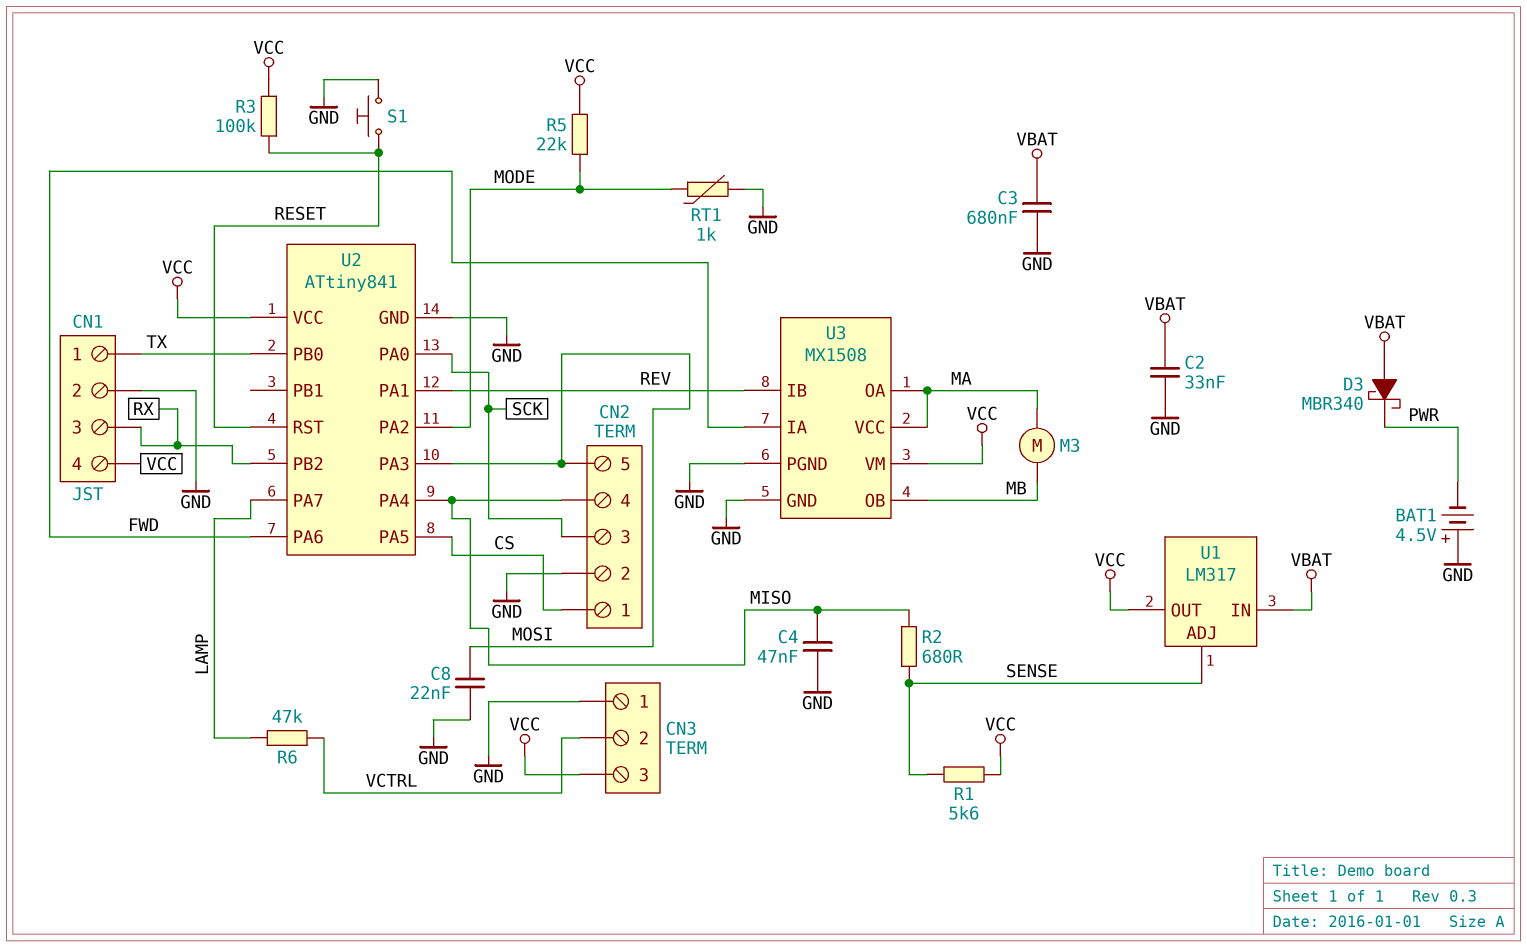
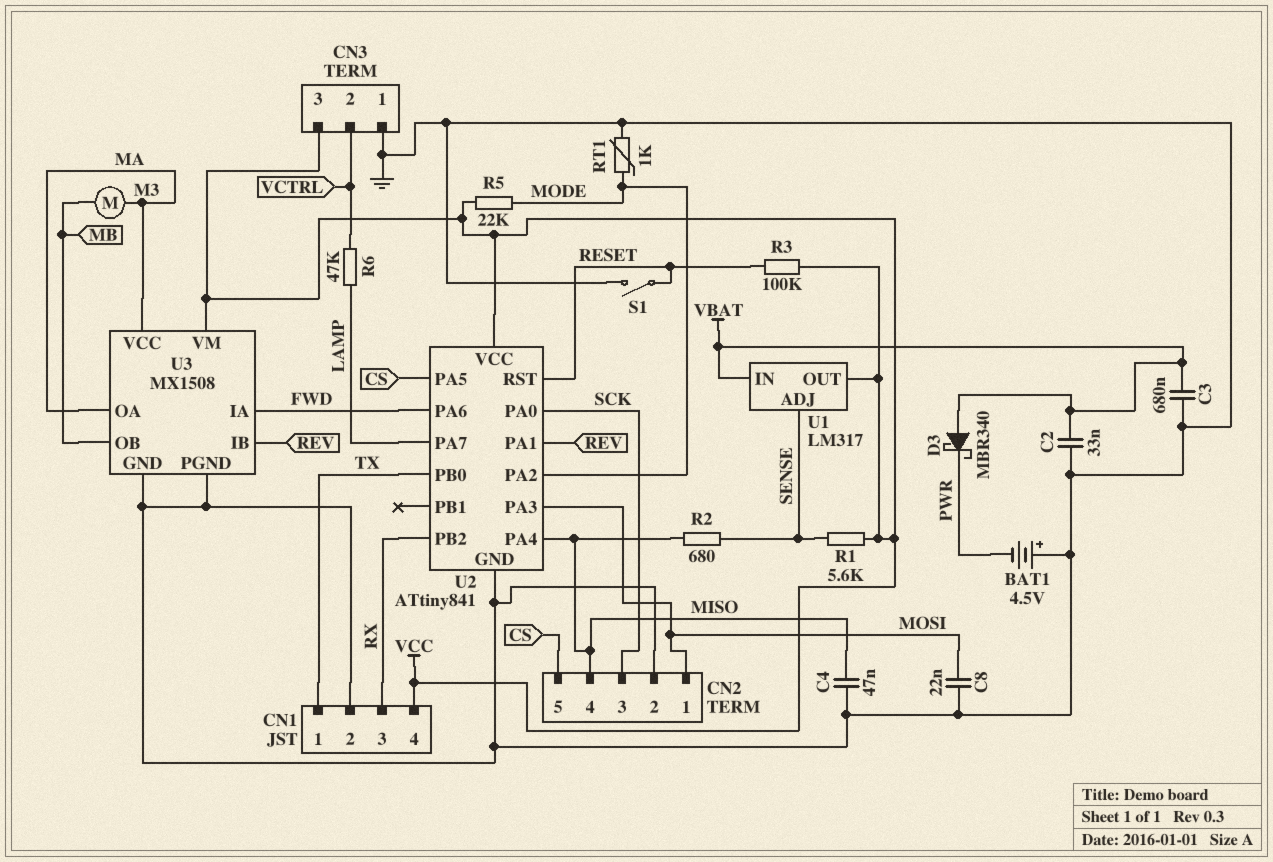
CN2 pin 1: CS -> MOSI
CN2 pin 5: MOSI -> CS
S1: button (GND, RESET) -> switch (GND, RESET)

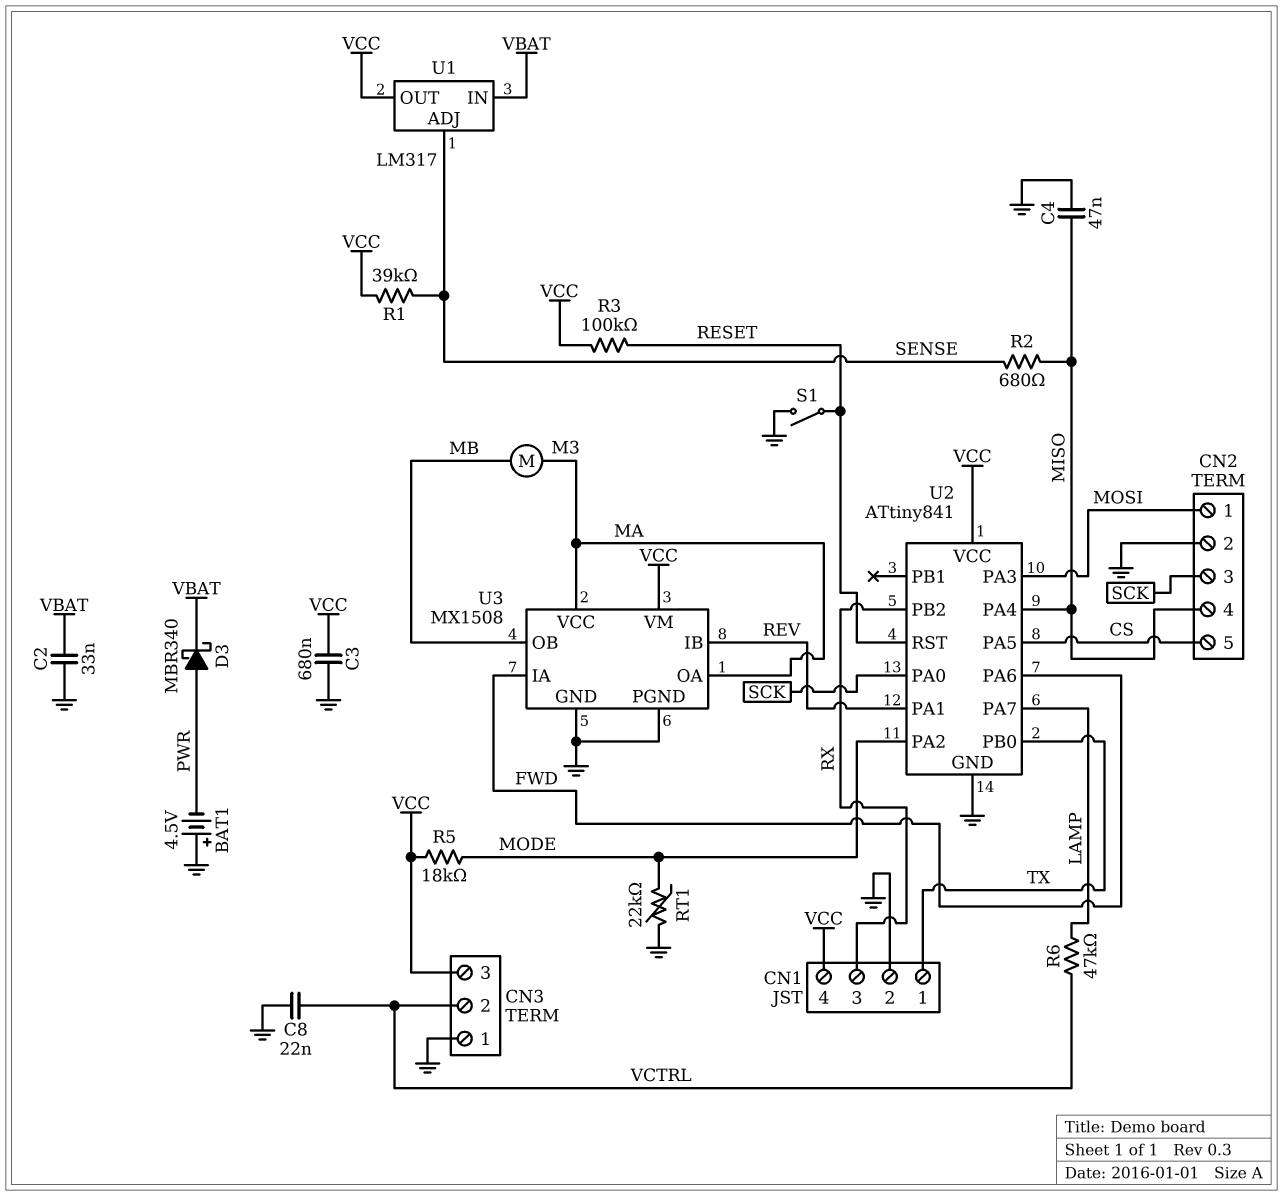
C3: 680nF (GND, VBAT) -> 680nF (GND, VCC)
C8: 22nF (GND, MOSI) -> 22nF (GND, VCTRL)
D3: schottky MBR340 (A VBAT, K PWR) -> schottky MBR340 (A PWR, K VBAT)
R1: 5.6k (SENSE, VCC) -> 39k (SENSE, VCC)
R5: 22k (MODE, VCC) -> 18k (MODE, VCC)
RT1: 1k (GND, MODE) -> 22k (GND, MODE)

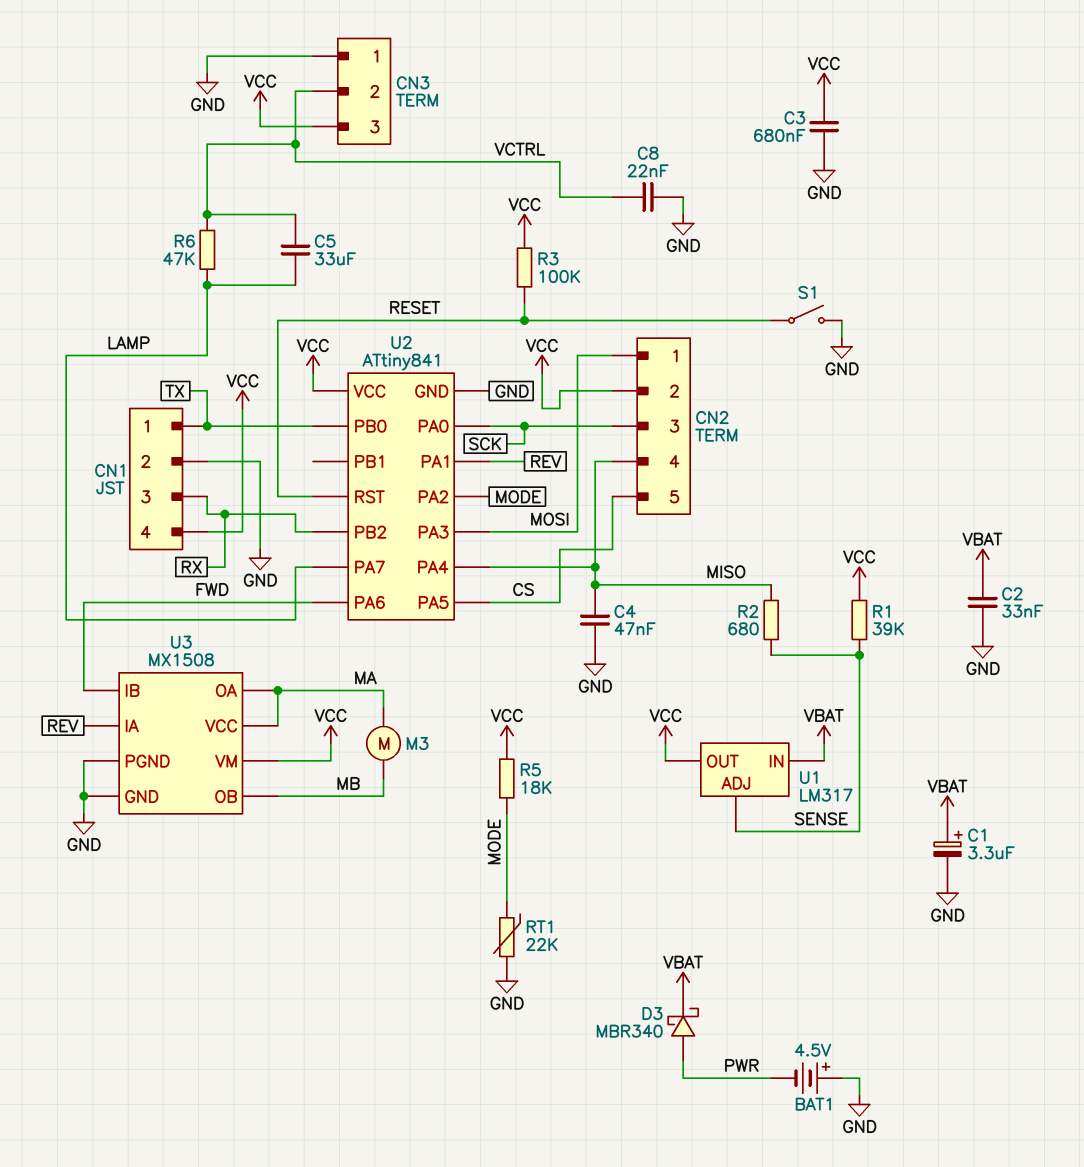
C1: none -> 3.3uF (plus VBAT, minus GND)
C5: none -> 33uF (LAMP, VCTRL)
CN2 pin 2: GND -> VCC
U3 pin IA: FWD -> REV
U3 pin IB: REV -> FWD

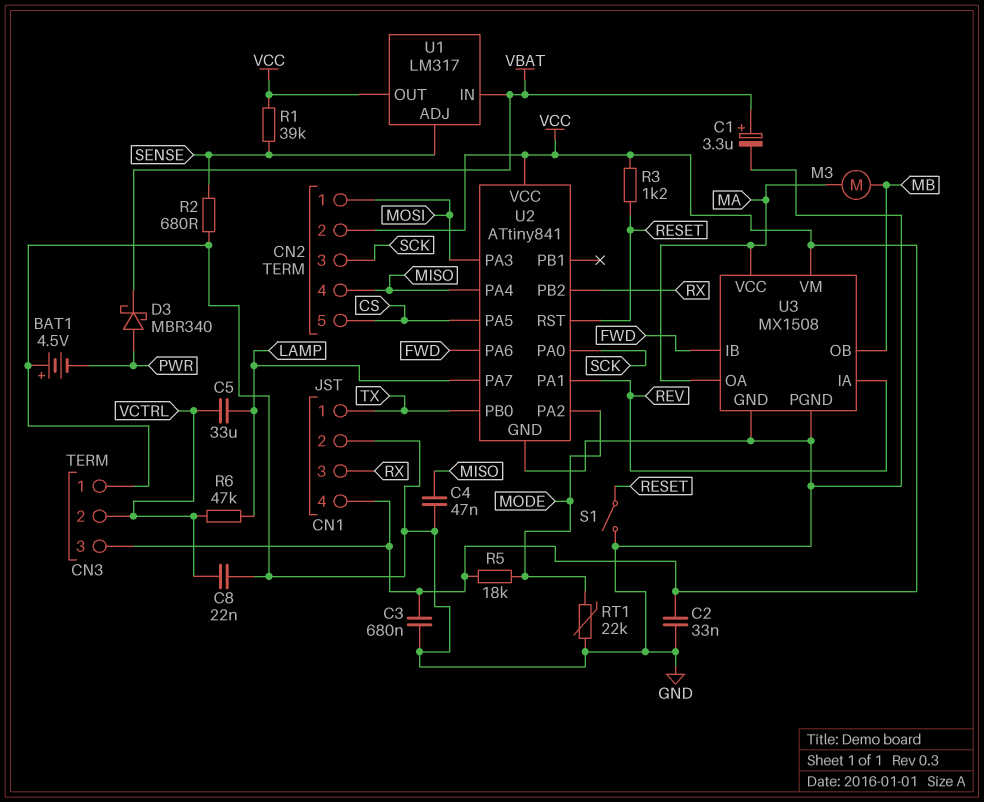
C2: 33nF (GND, VBAT) -> 33nF (GND, VCC)
R2: 680 (MISO, SENSE) -> 680 (GND, SENSE)
R3: 100k (RESET, VCC) -> 1.2k (RESET, VCC)

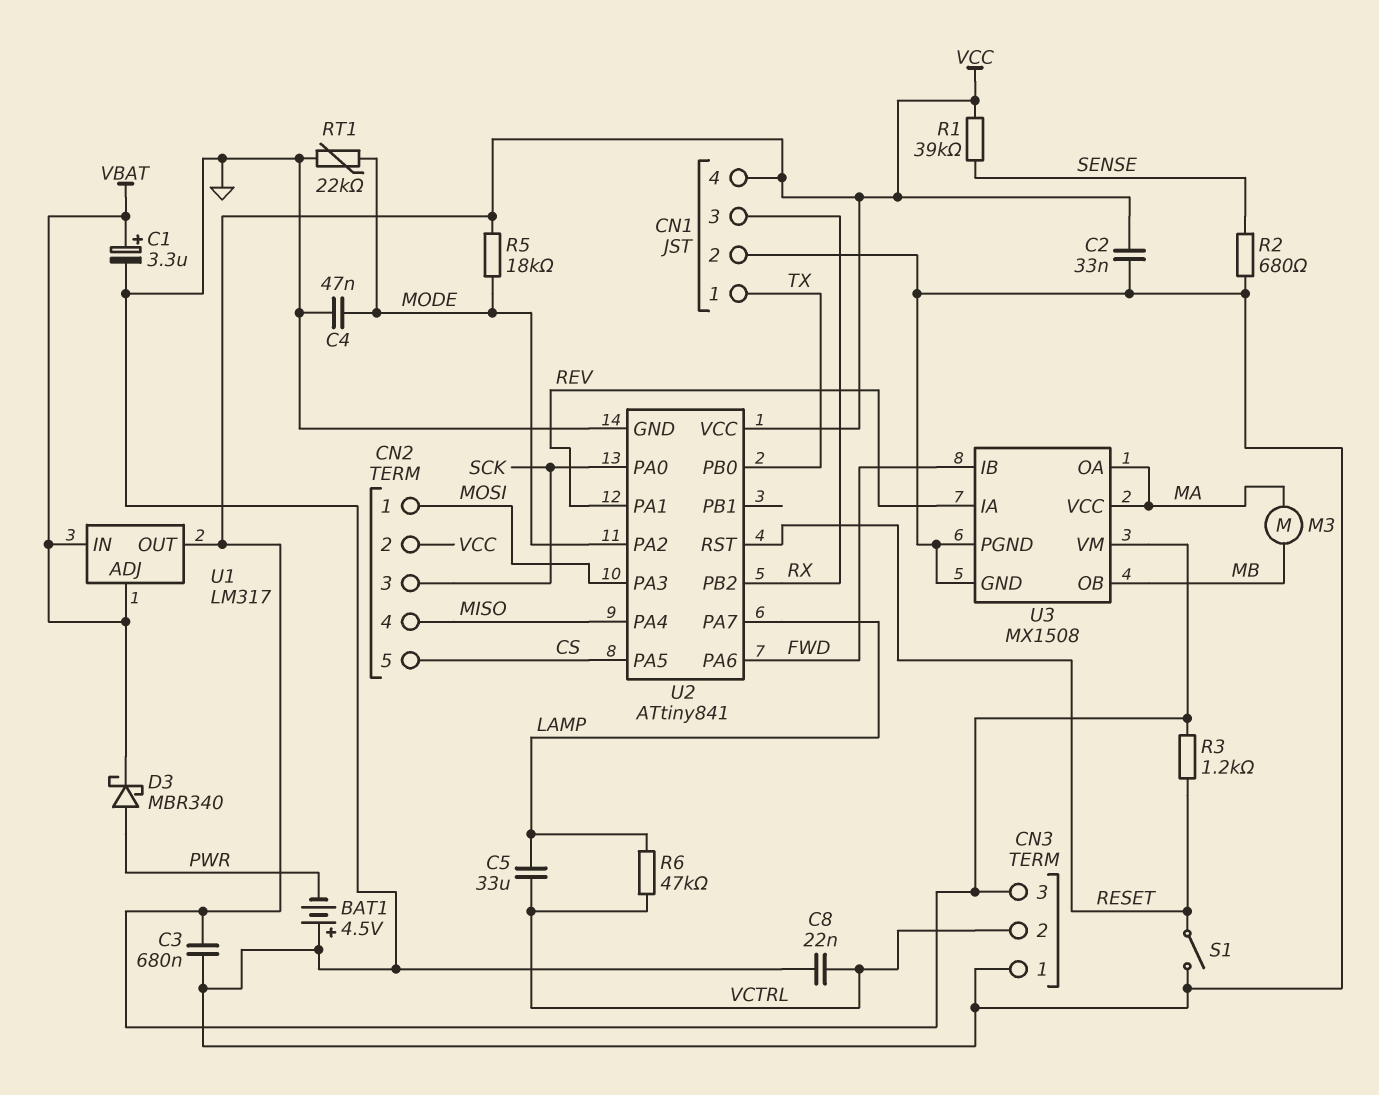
C4: 47nF (GND, MISO) -> 47nF (GND, MODE)
U1 pin ADJ: SENSE -> VBAT

